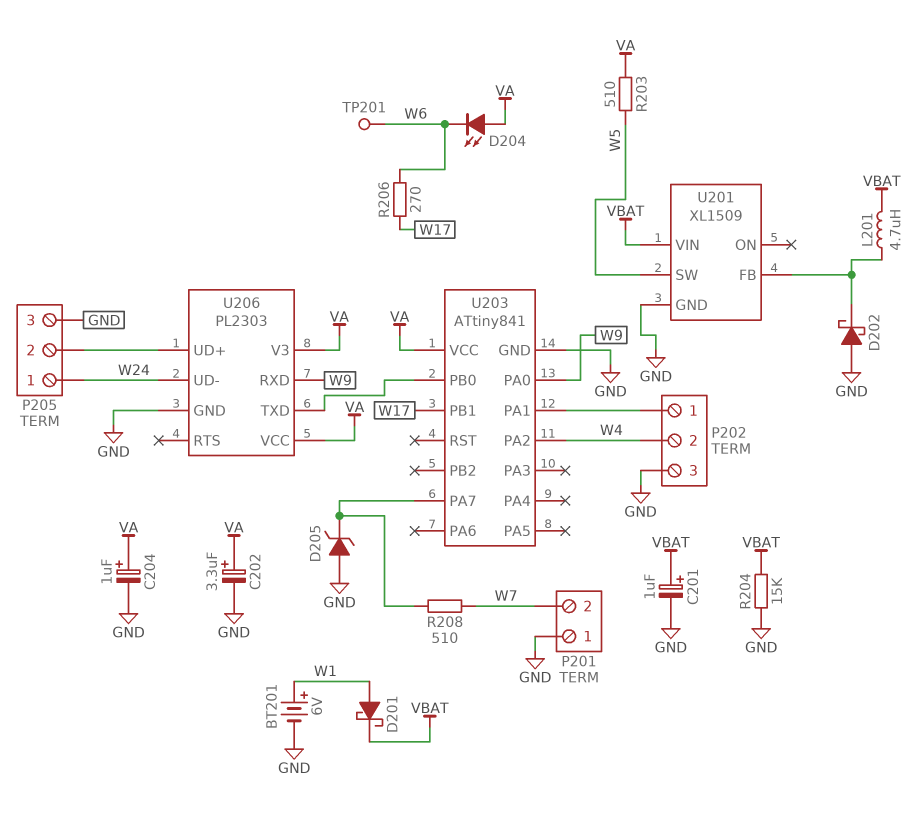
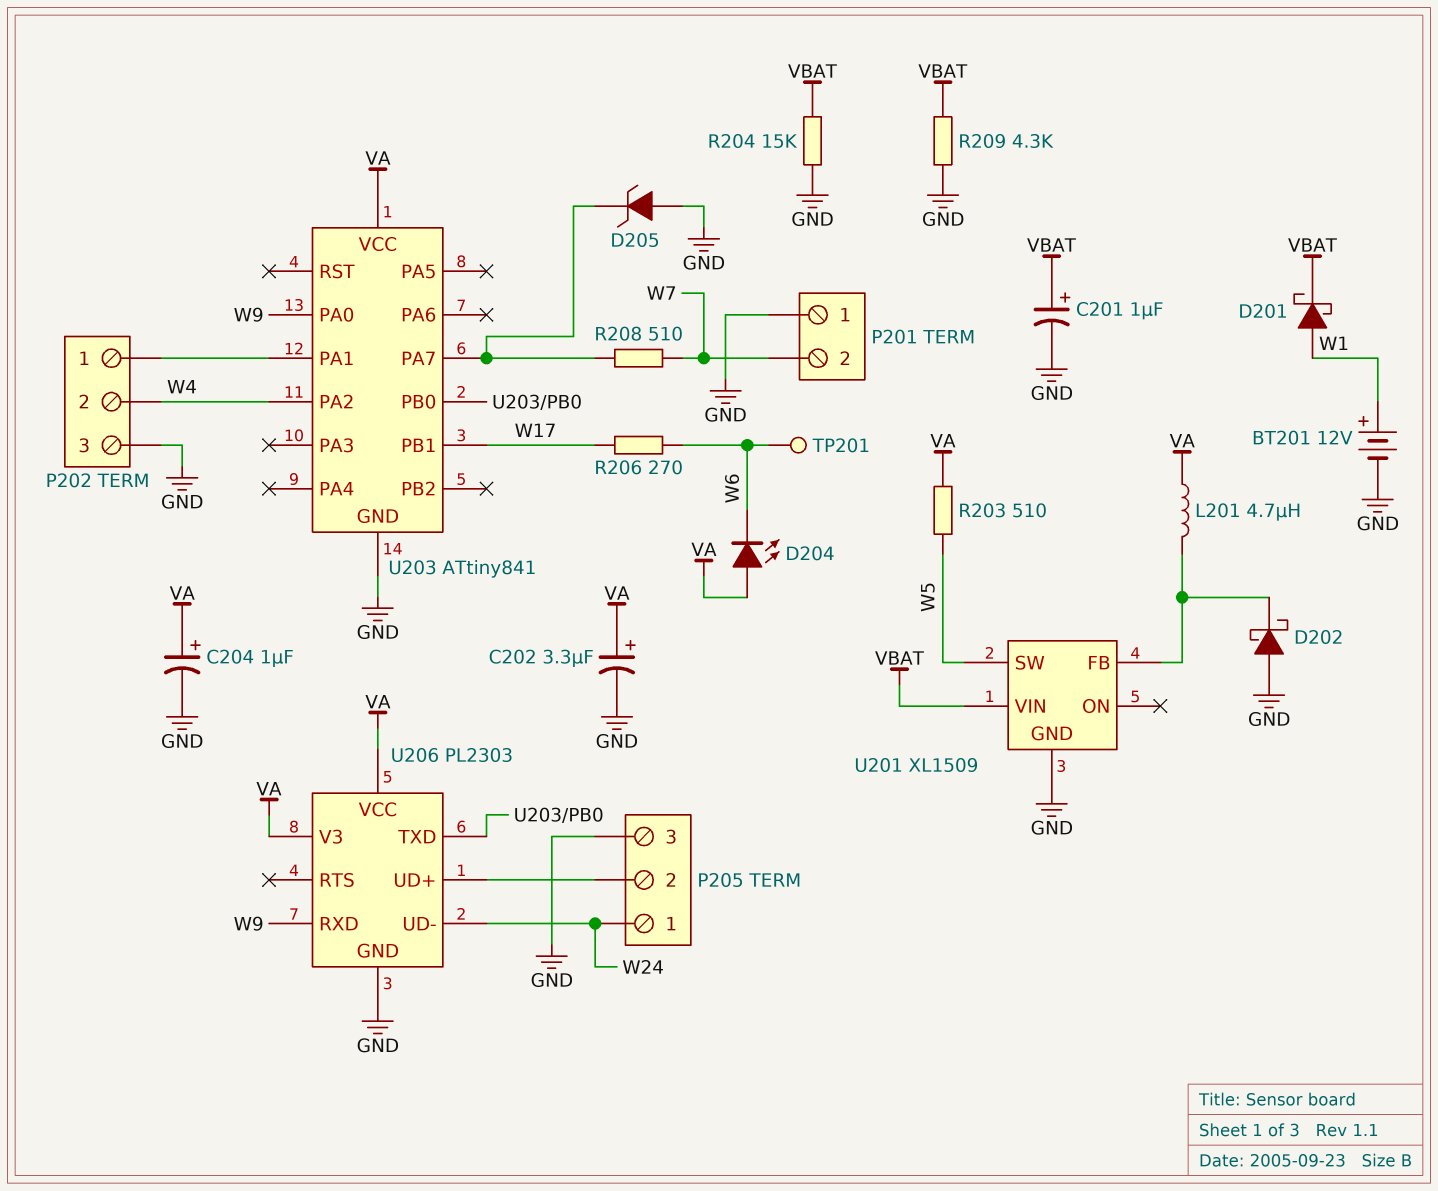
BT201: 6V (plus W1, minus GND) -> 12V (plus W1, minus GND)
L201: 4.7uH (U201/FB, VBAT) -> 4.7uH (U201/FB, VA)
R209: none -> 4.3k (GND, VBAT)

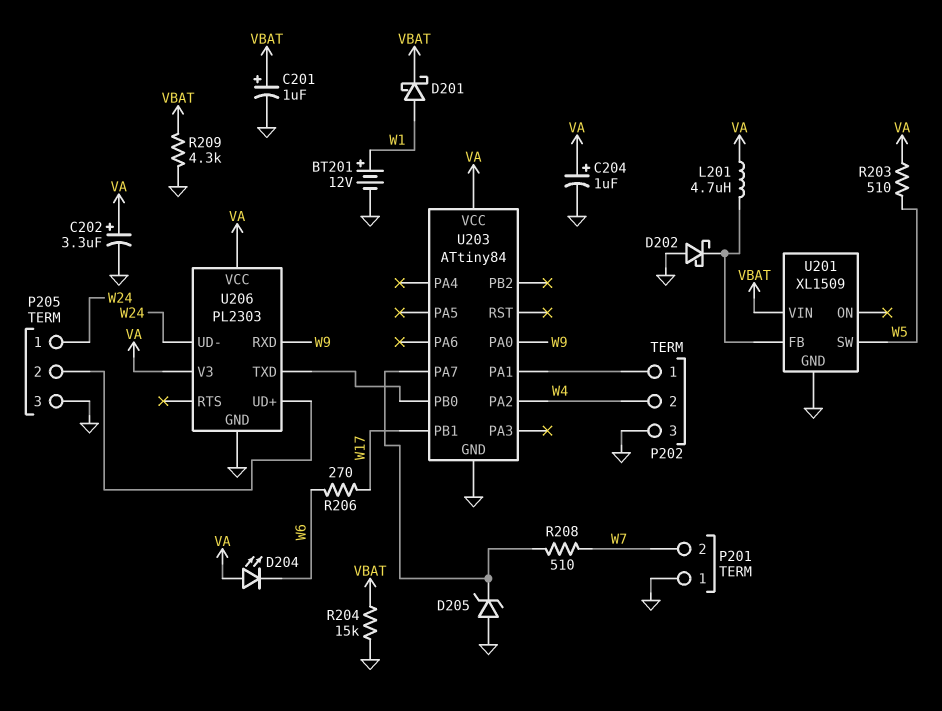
TP201: test point (W6) -> none
U203: ATtiny841 -> ATtiny84

